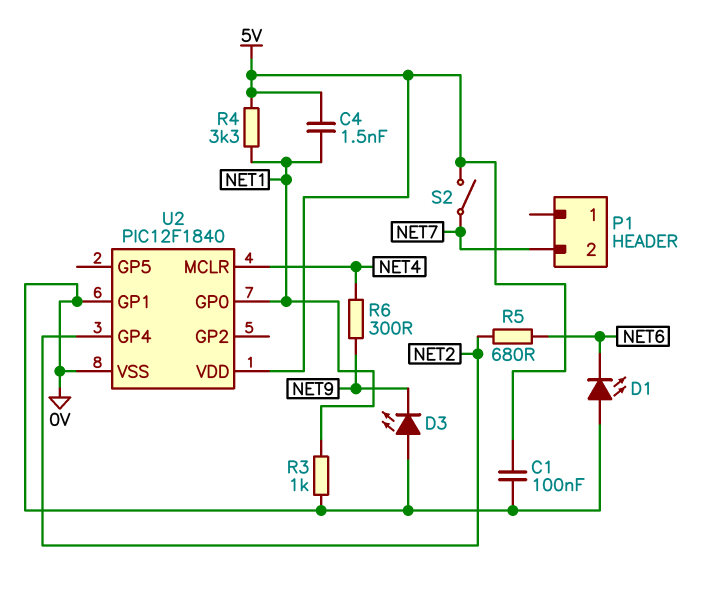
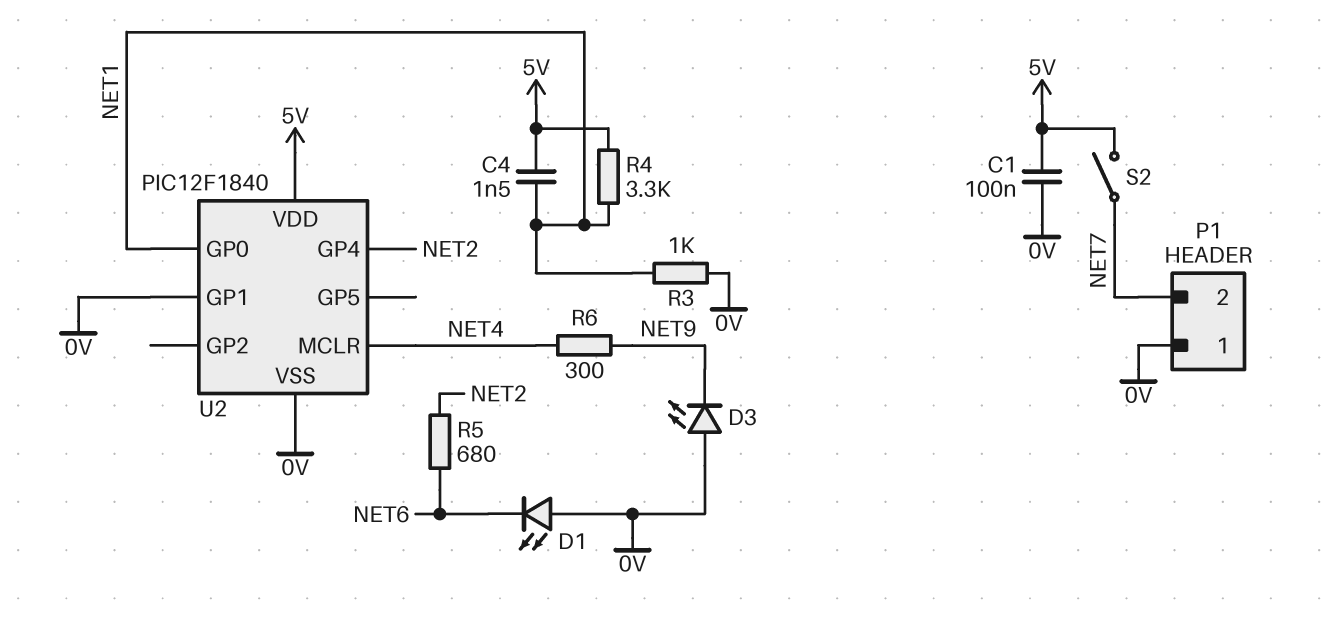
P1 pin 1: none -> 0V

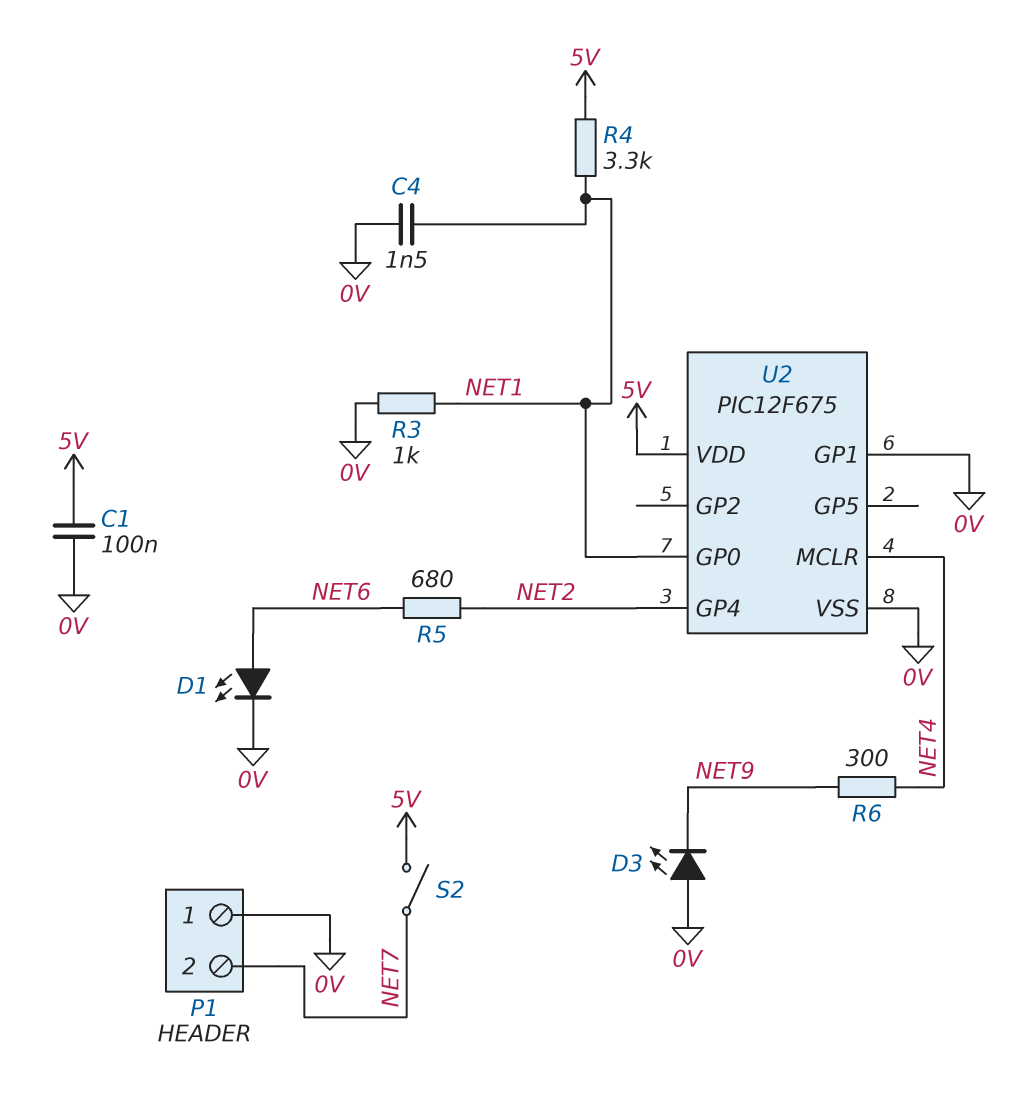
C4: 1.5nF (5V, NET1) -> 1.5nF (0V, NET1)
D1: LED (A 0V, K NET6) -> LED (A NET6, K 0V)
U2: PIC12F1840 -> PIC12F675

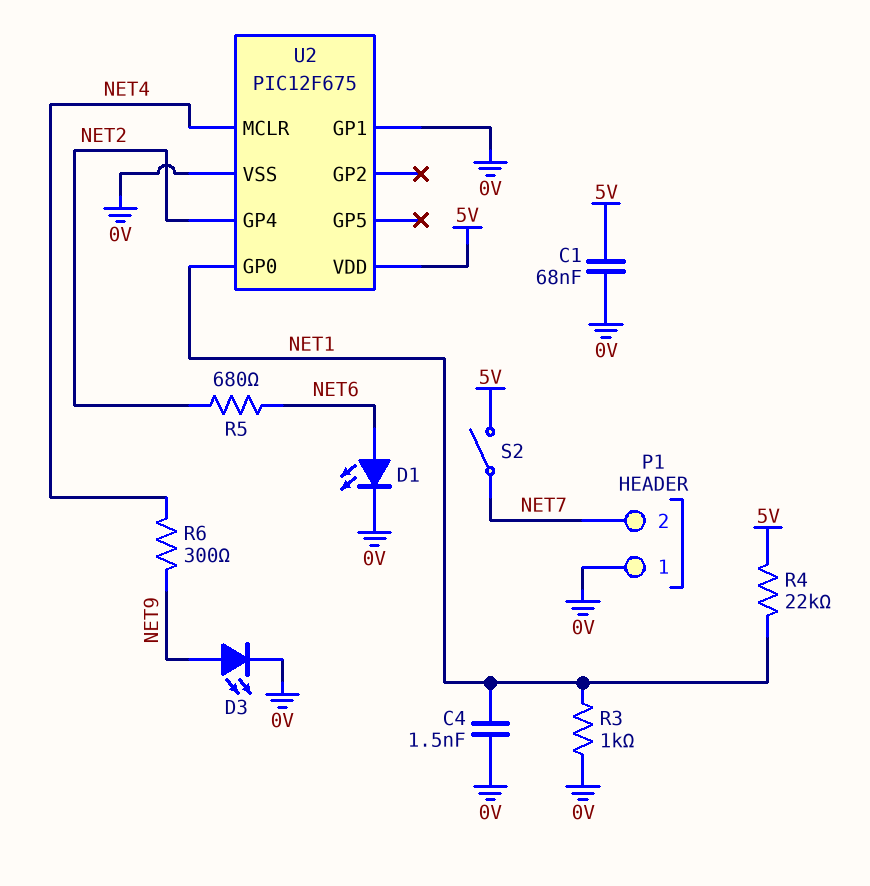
C1: 100nF (0V, 5V) -> 68nF (0V, 5V)
D3: LED (A 0V, K NET9) -> LED (A NET9, K 0V)
R4: 3.3k (5V, NET1) -> 22k (5V, NET1)

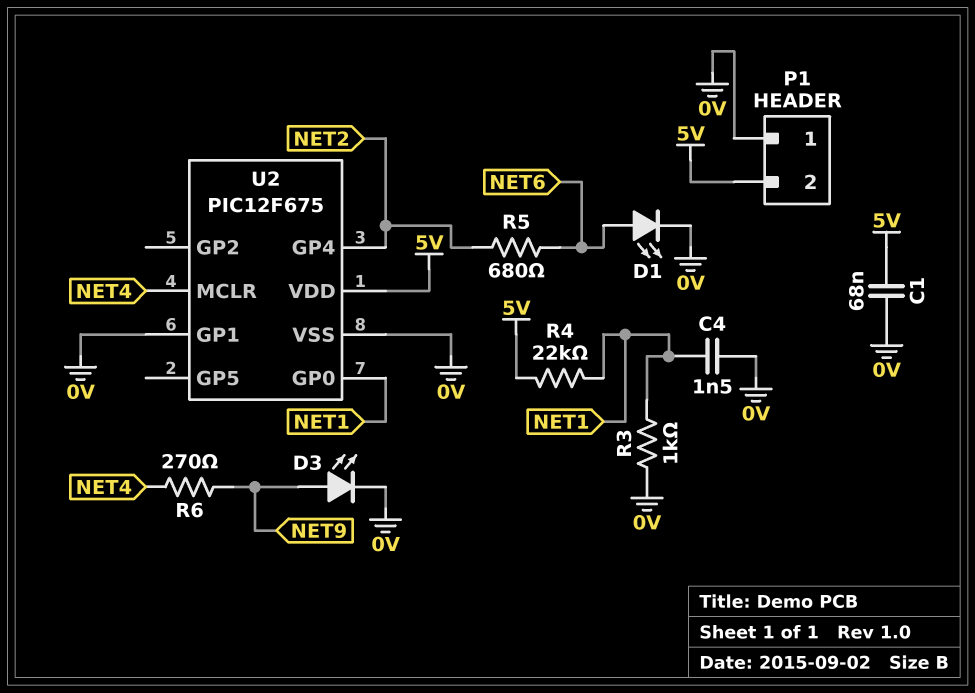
P1 pin 2: NET7 -> 5V
R6: 300 (NET4, NET9) -> 270 (NET4, NET9)
S2: switch (5V, NET7) -> none

